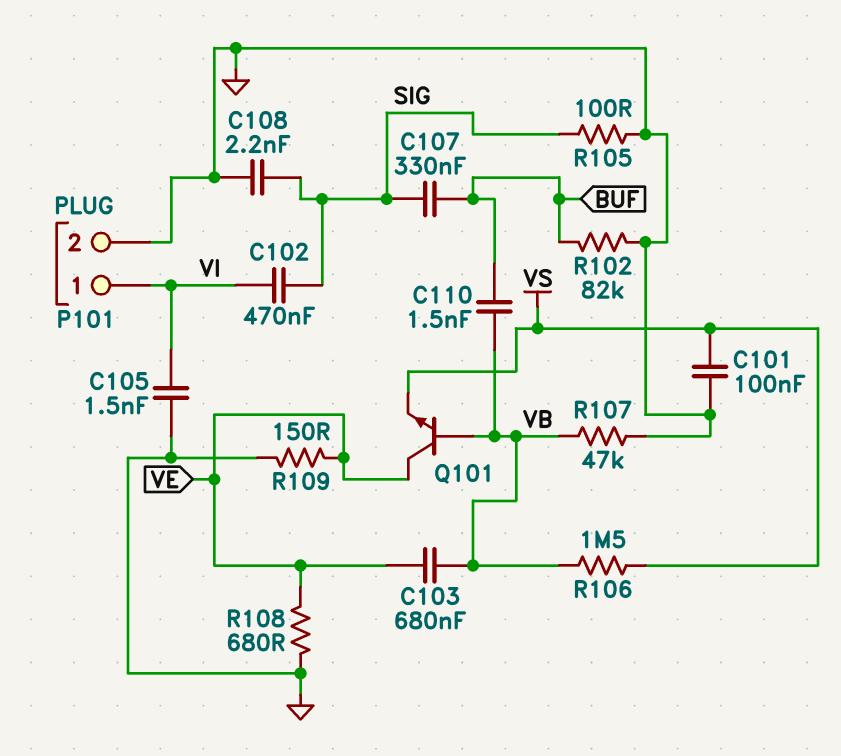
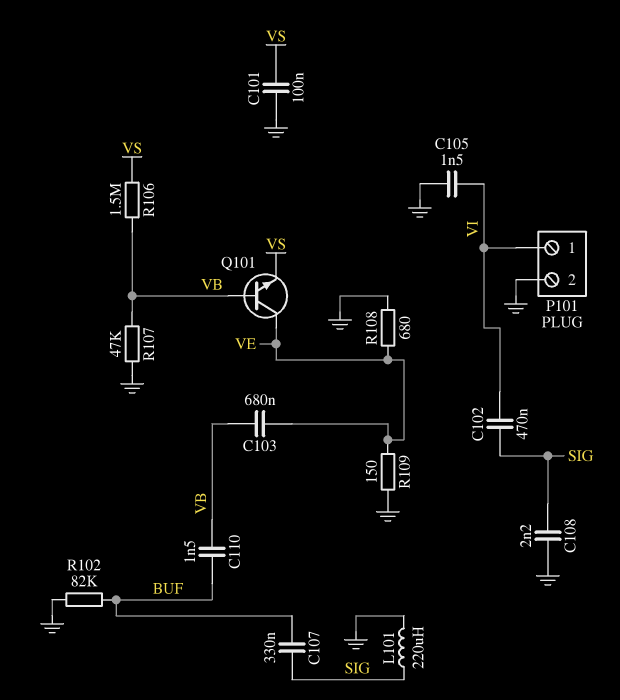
L101: none -> 220uH (GND, SIG)
R105: 100 (GND, SIG) -> none

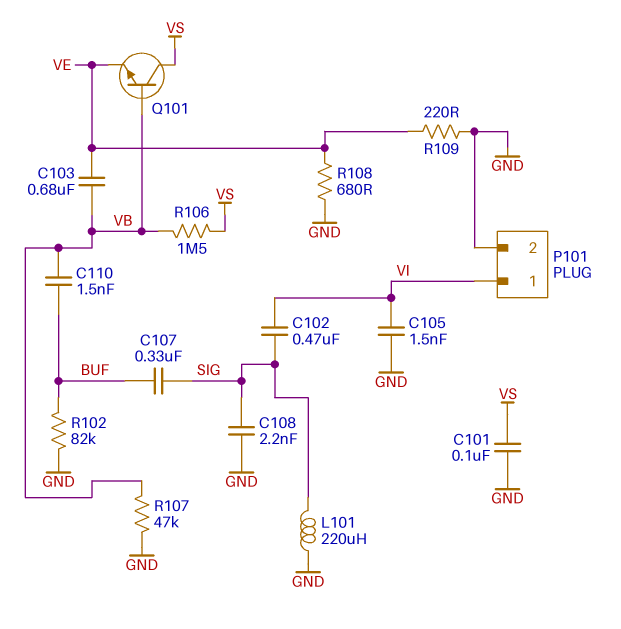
Q101: NPN (B VB, C VE, E VS) -> NPN (B VB, C VS, E VE)
R109: 150 (GND, VE) -> 220 (GND, VE)

